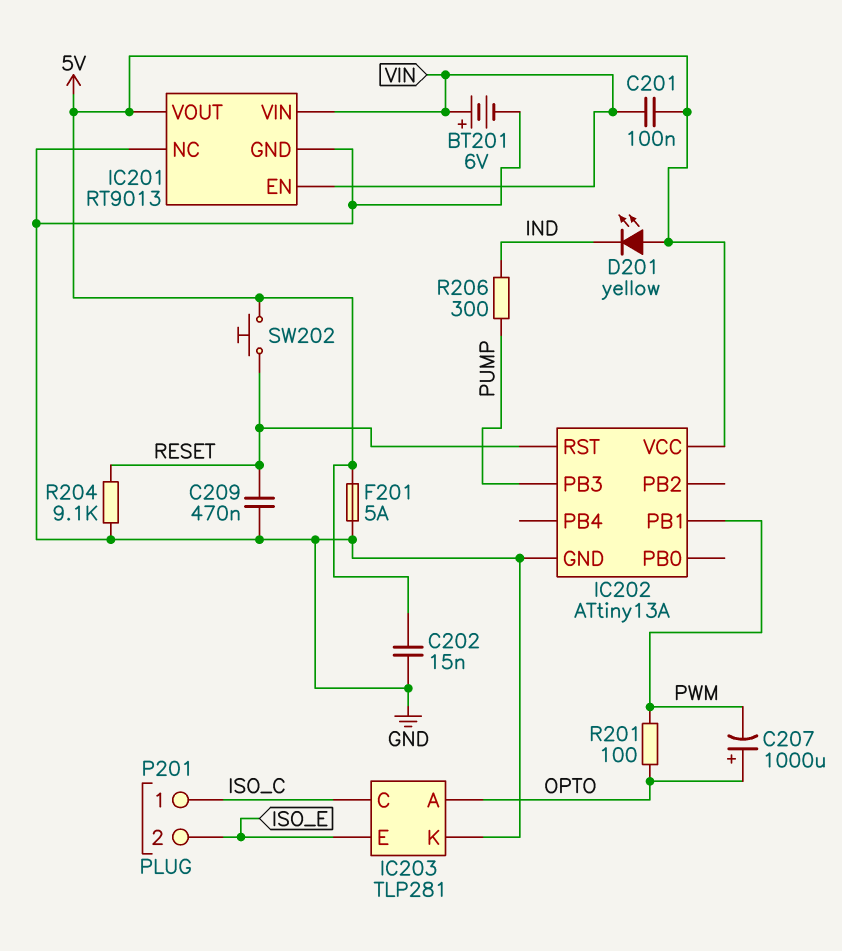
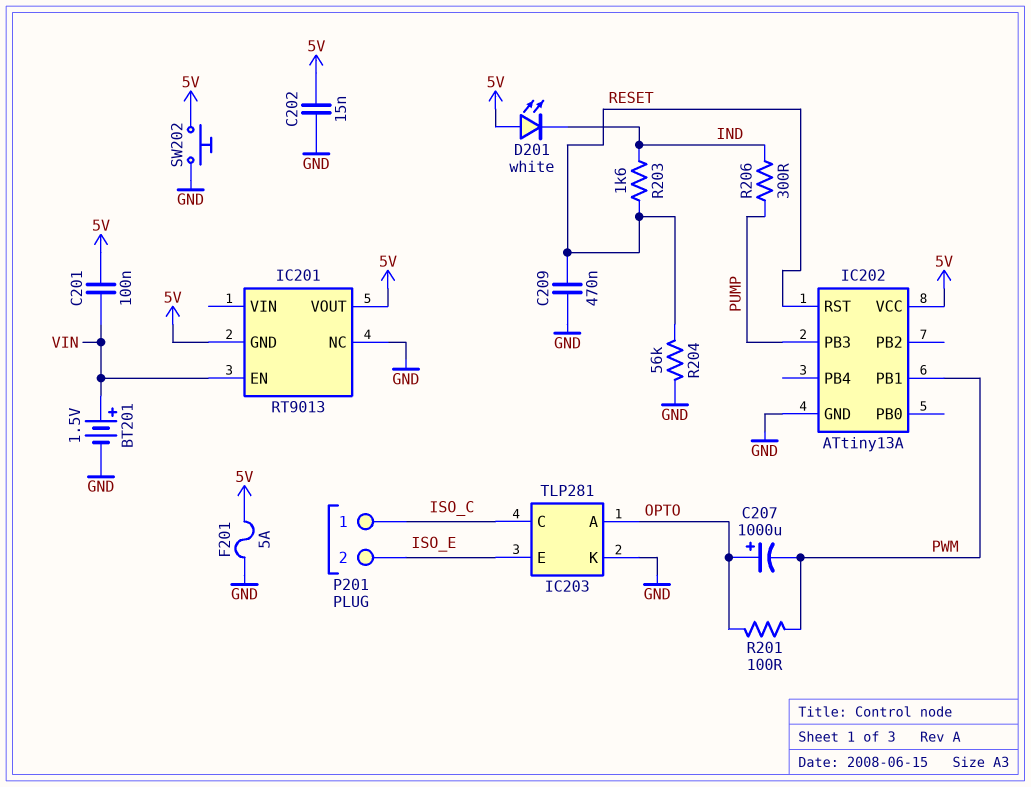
BT201: 6V (plus VIN, minus GND) -> 1.5V (plus VIN, minus GND)
D201: LED yellow (A 5V, K IND) -> LED white (A 5V, K IND)
IC201 pin GND: GND -> 5V
IC201 pin VIN: VIN -> none
R203: none -> 1.6k (IND, RESET)
R204: 9.1k (GND, RESET) -> 56k (GND, RESET)
SW202: button (5V, RESET) -> button (5V, GND)

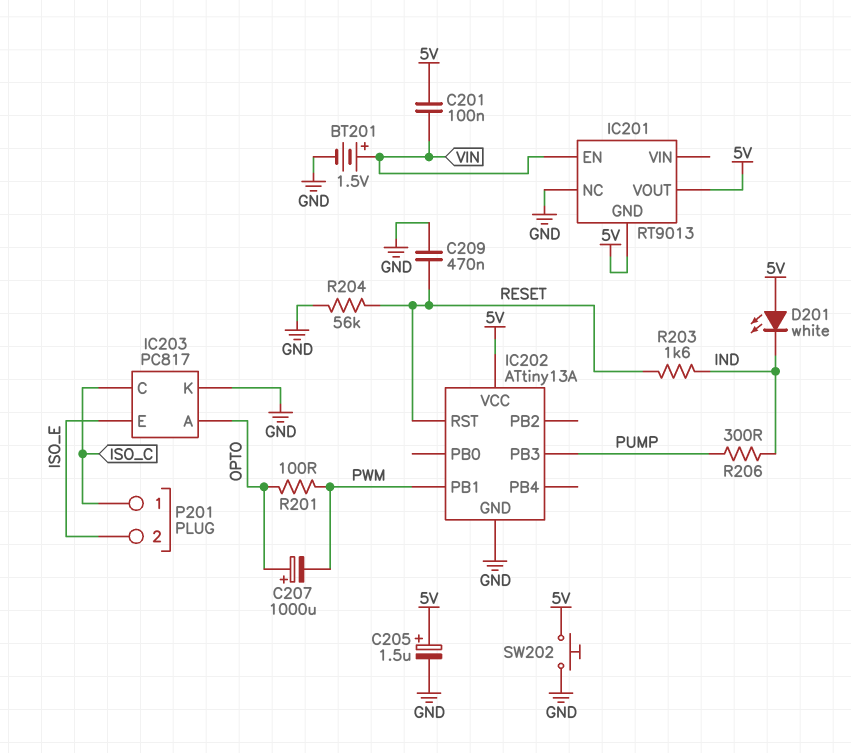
C202: 15nF (5V, GND) -> none
C205: none -> 1.5uF (plus 5V, minus GND)
F201: 5A (5V, GND) -> none
IC203: TLP281 -> PC817

